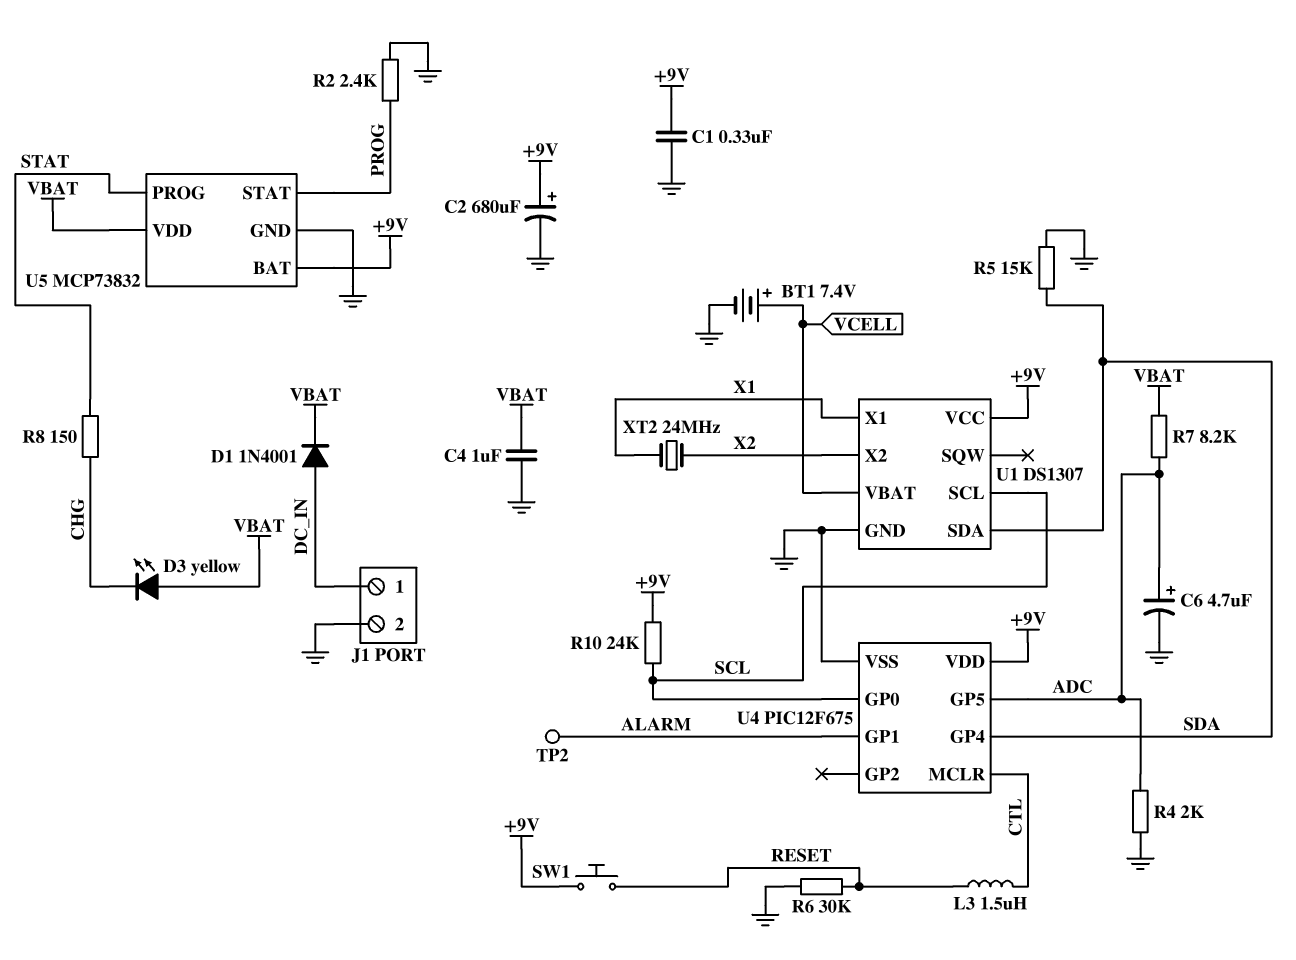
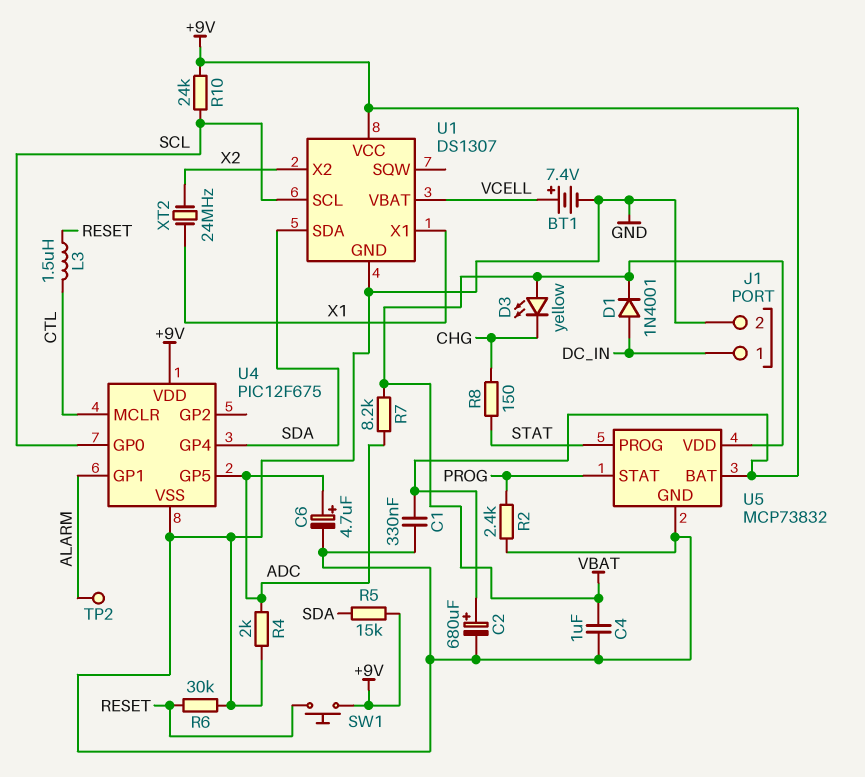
R5: 15k (GND, SDA) -> 15k (+9V, SDA)

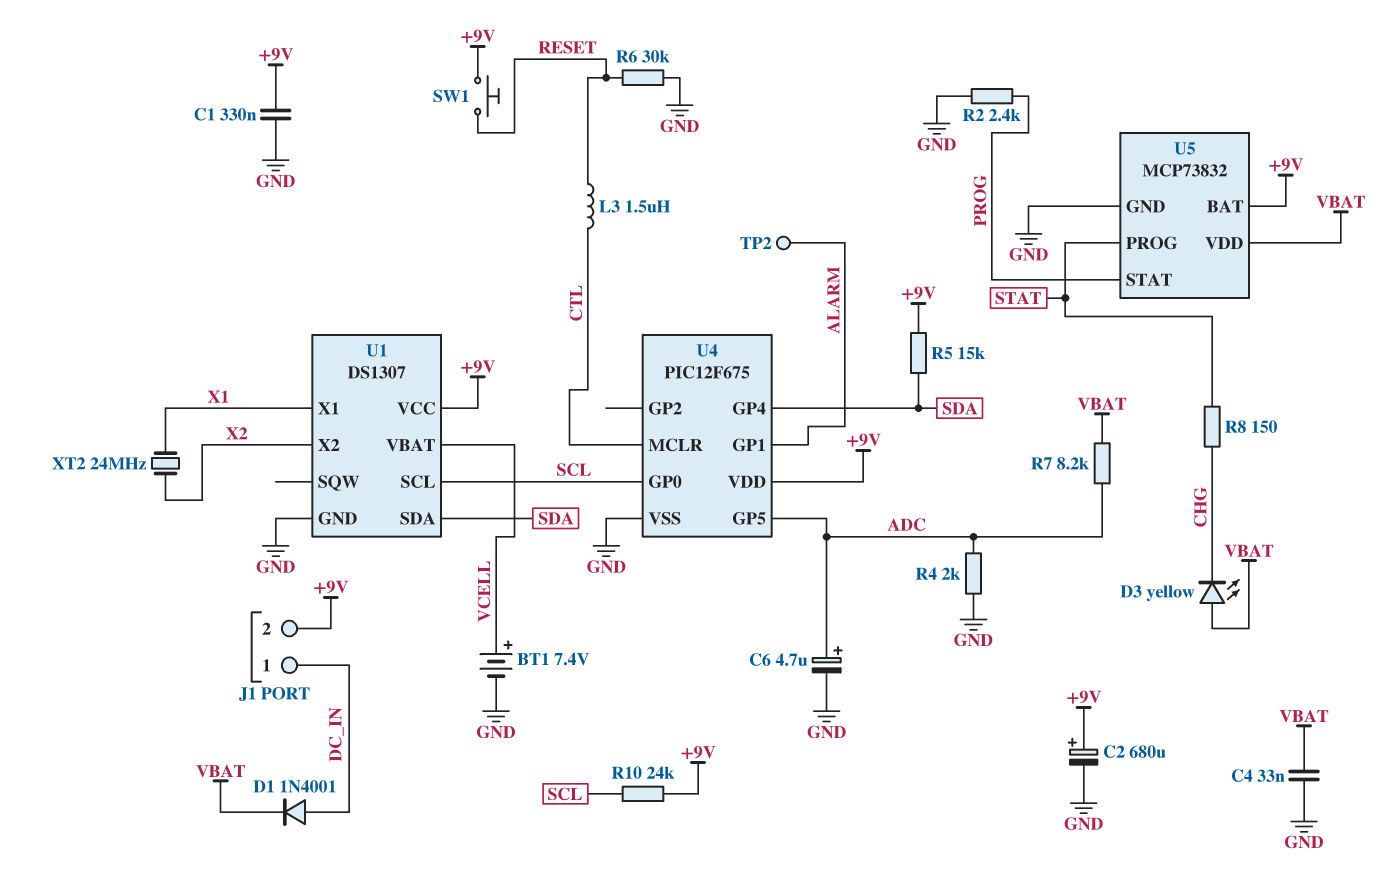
C4: 1uF (GND, VBAT) -> 33nF (GND, VBAT)
J1 pin 2: GND -> +9V

